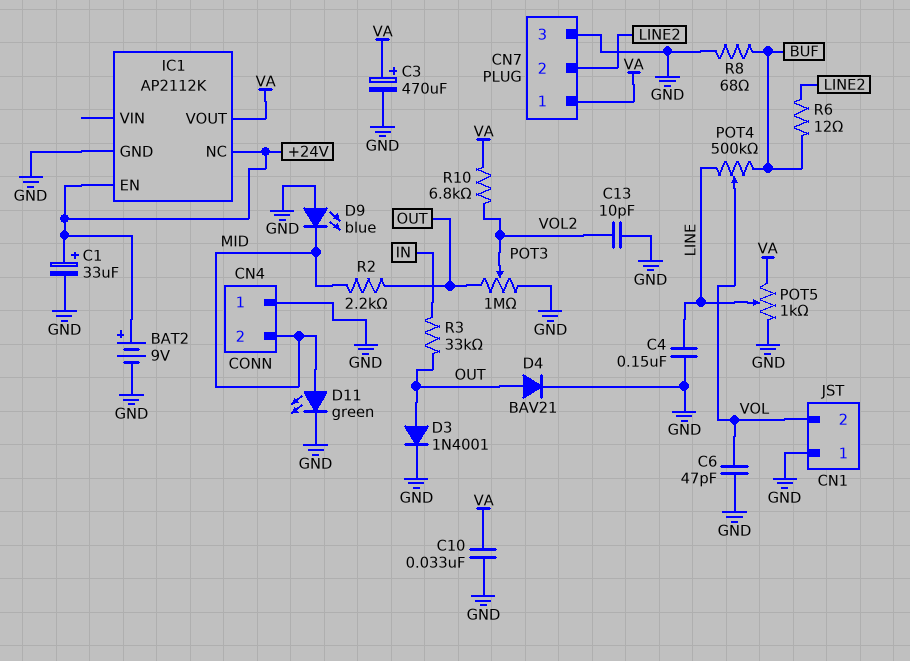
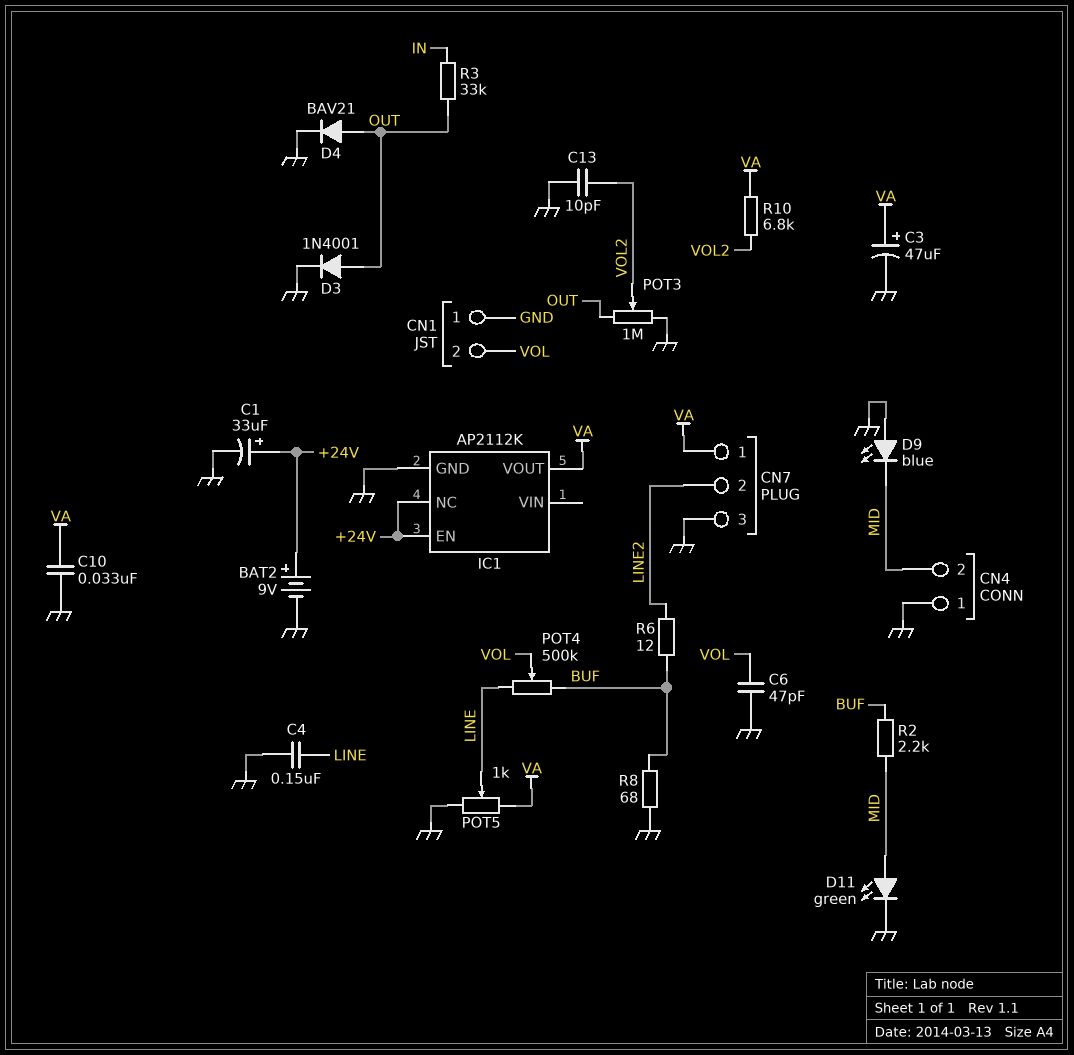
C3: 470uF (plus VA, minus GND) -> 47uF (plus VA, minus GND)
R2: 2.2k (MID, OUT) -> 2.2k (BUF, MID)

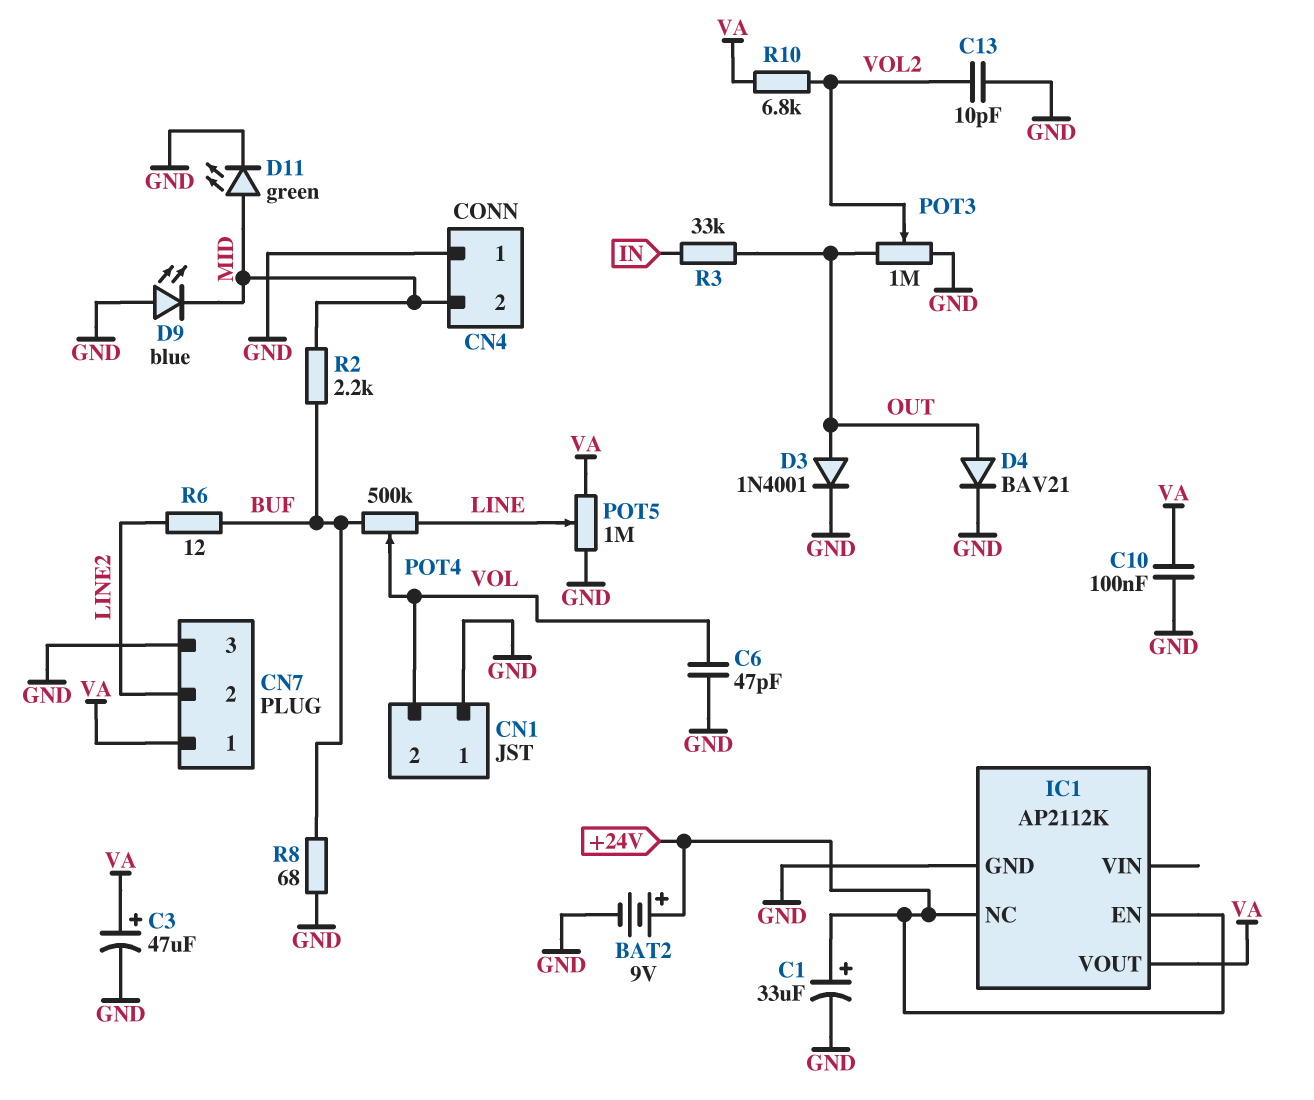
C4: 150nF (GND, LINE) -> none
C10: 33nF (GND, VA) -> 100nF (GND, VA)
POT5: 1k (GND, VA, wiper LINE) -> 1M (GND, VA, wiper LINE)

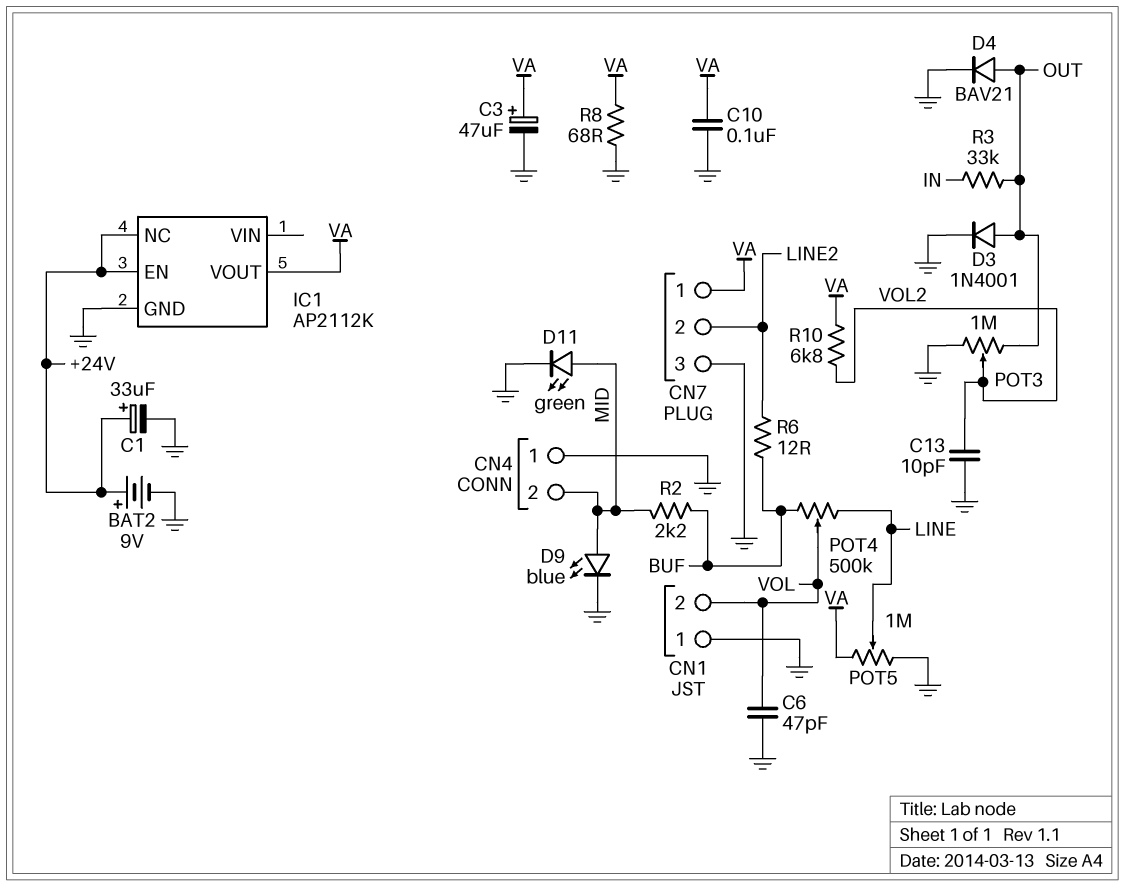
D9: LED blue (A GND, K MID) -> LED blue (A MID, K GND)
R8: 68 (BUF, GND) -> 68 (GND, VA)

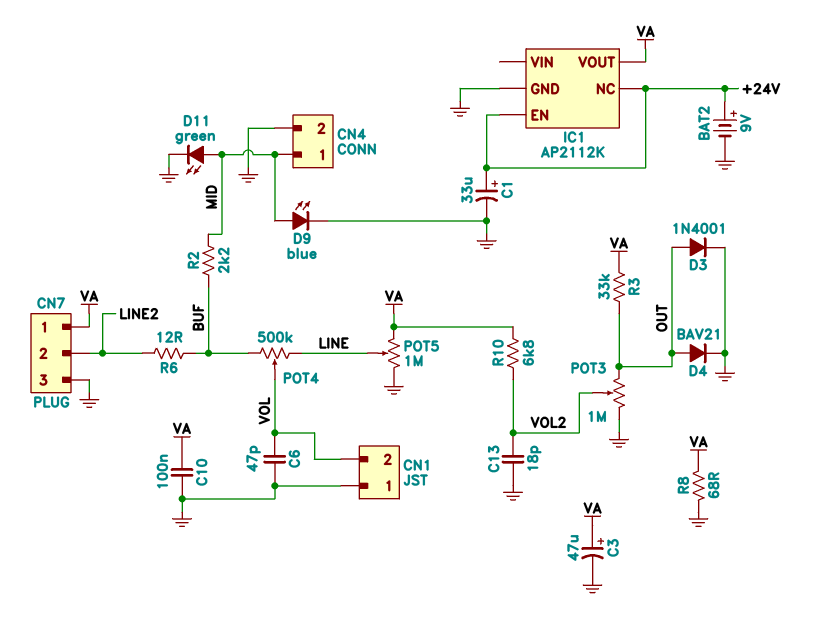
C13: 10pF (GND, VOL2) -> 18pF (GND, VOL2)
CN4 pin 1: GND -> MID
CN4 pin 2: MID -> GND
R3: 33k (IN, OUT) -> 33k (OUT, VA)

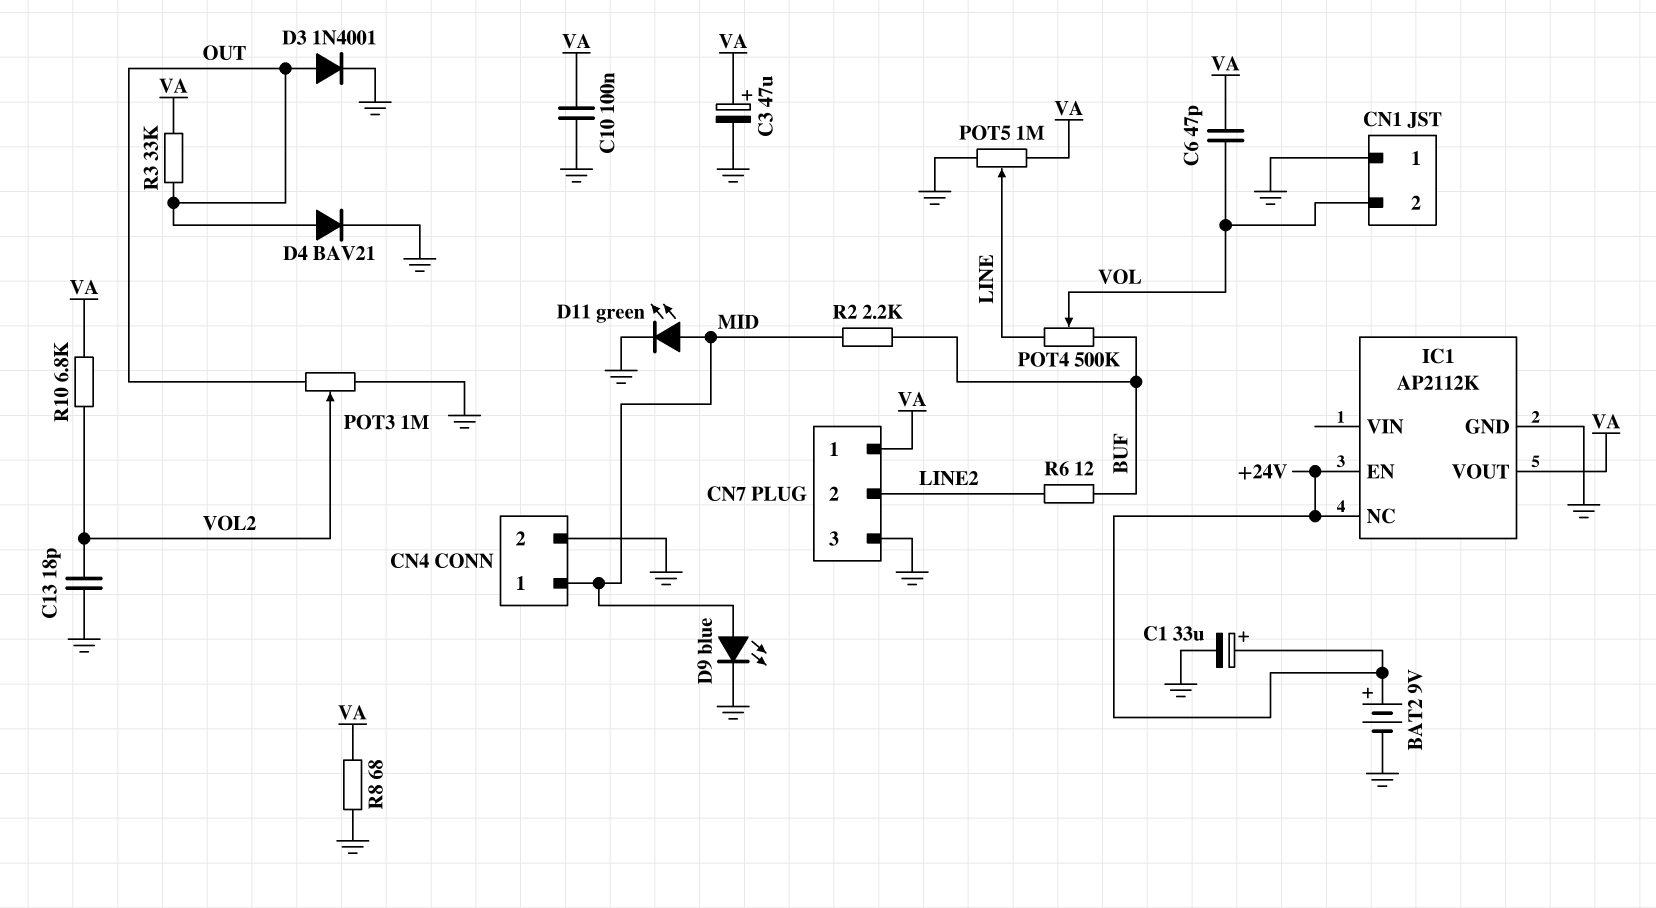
C6: 47pF (GND, VOL) -> 47pF (VA, VOL)

